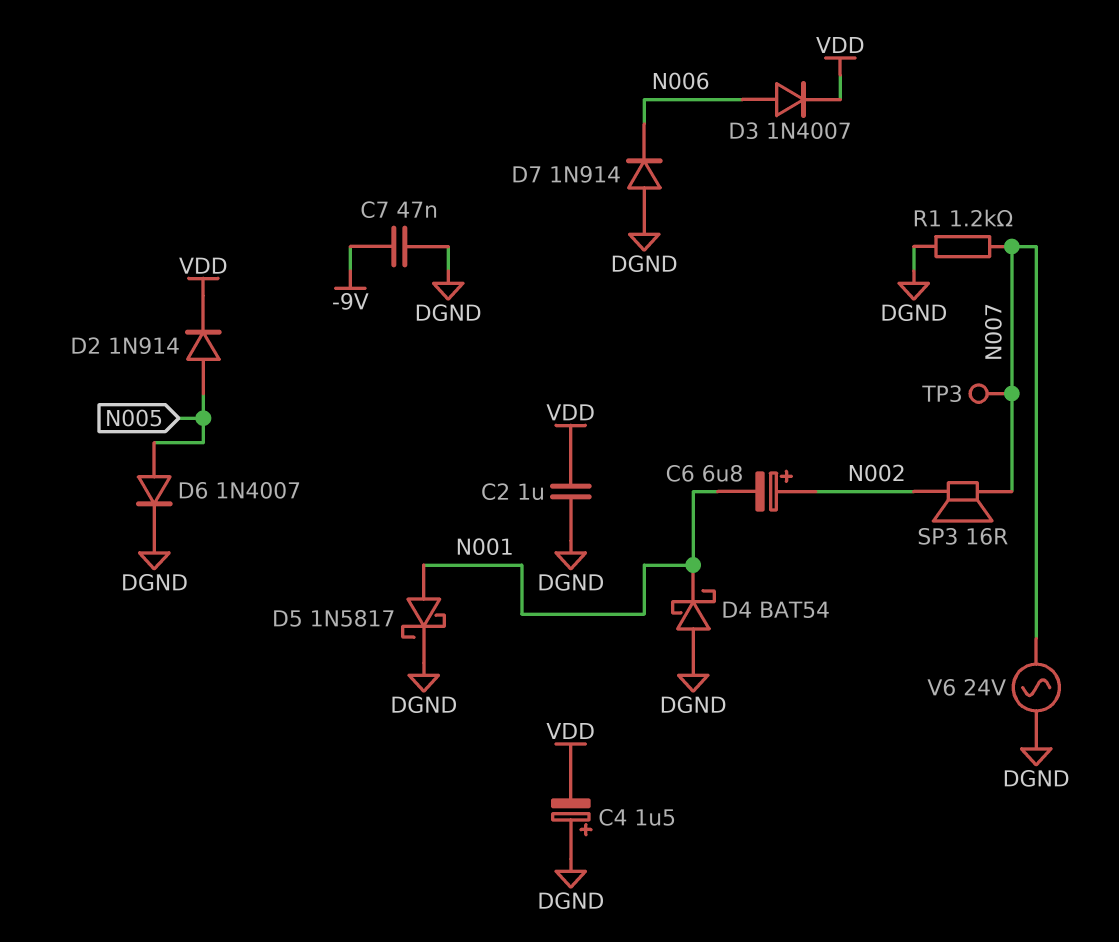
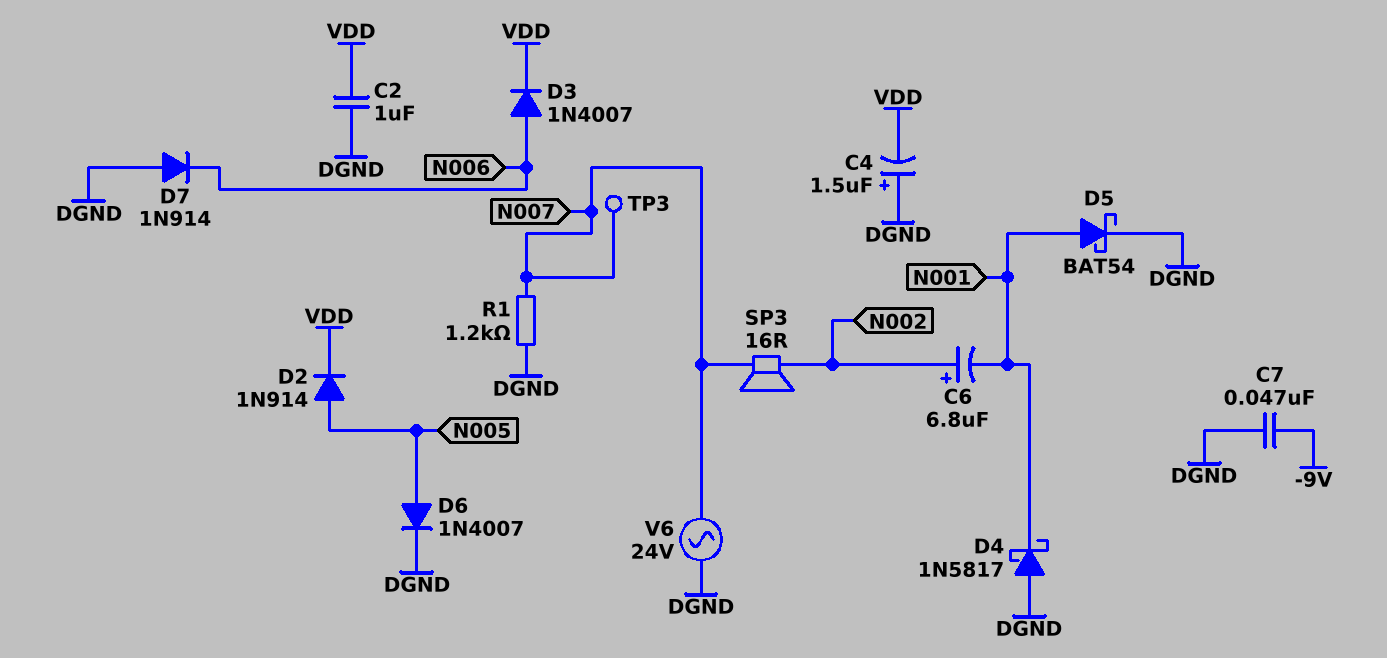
D4: schottky BAT54 (A DGND, K N001) -> schottky 1N5817 (A DGND, K N001)
D5: schottky 1N5817 (A N001, K DGND) -> schottky BAT54 (A N001, K DGND)

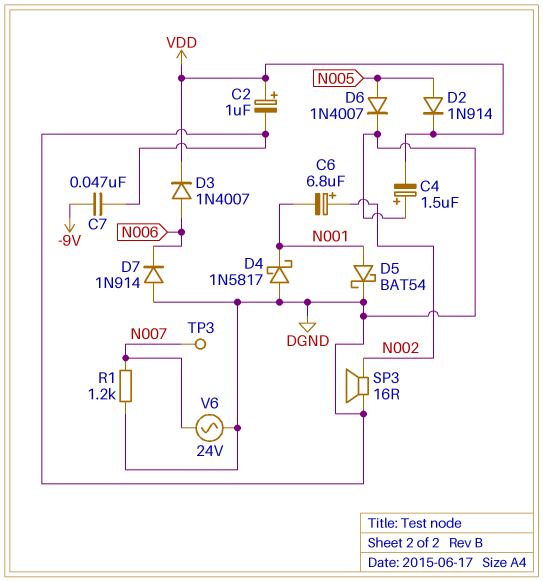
C2: 1uF (DGND, VDD) -> 1uF (plus VDD, minus DGND)
SP3: speaker 16R (N002, N007) -> speaker 16R (DGND, N002)

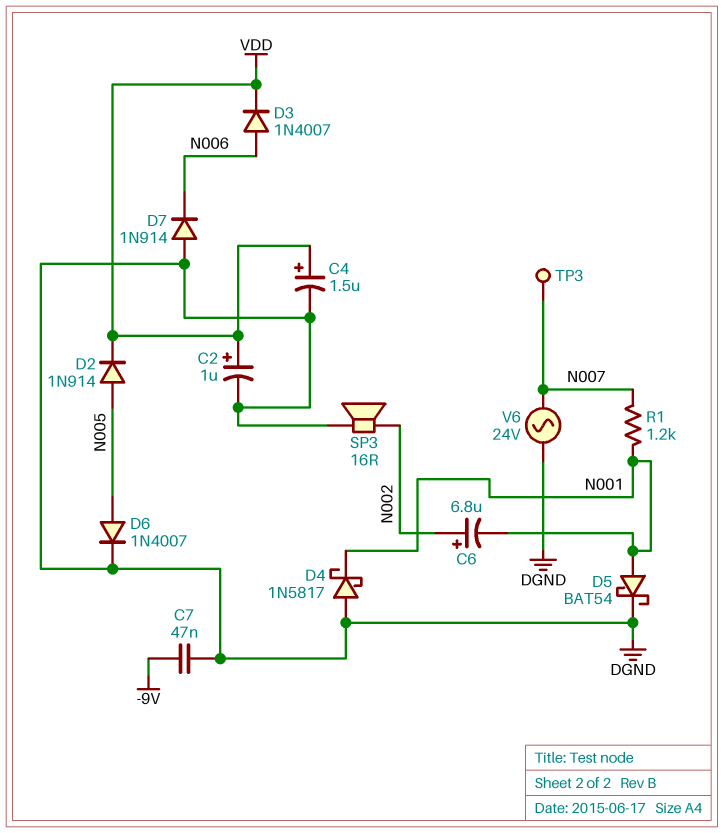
C4: 1.5uF (plus DGND, minus VDD) -> 1.5uF (plus VDD, minus DGND)
R1: 1.2k (DGND, N007) -> 1.2k (N001, N007)

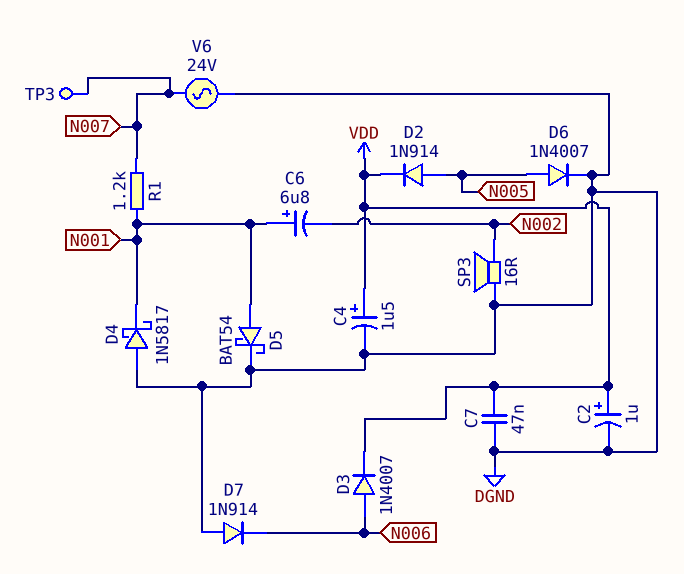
C6: 6.8uF (plus N002, minus N001) -> 6.8uF (plus N001, minus N002)
C7: 47nF (-9V, DGND) -> 47nF (DGND, VDD)

